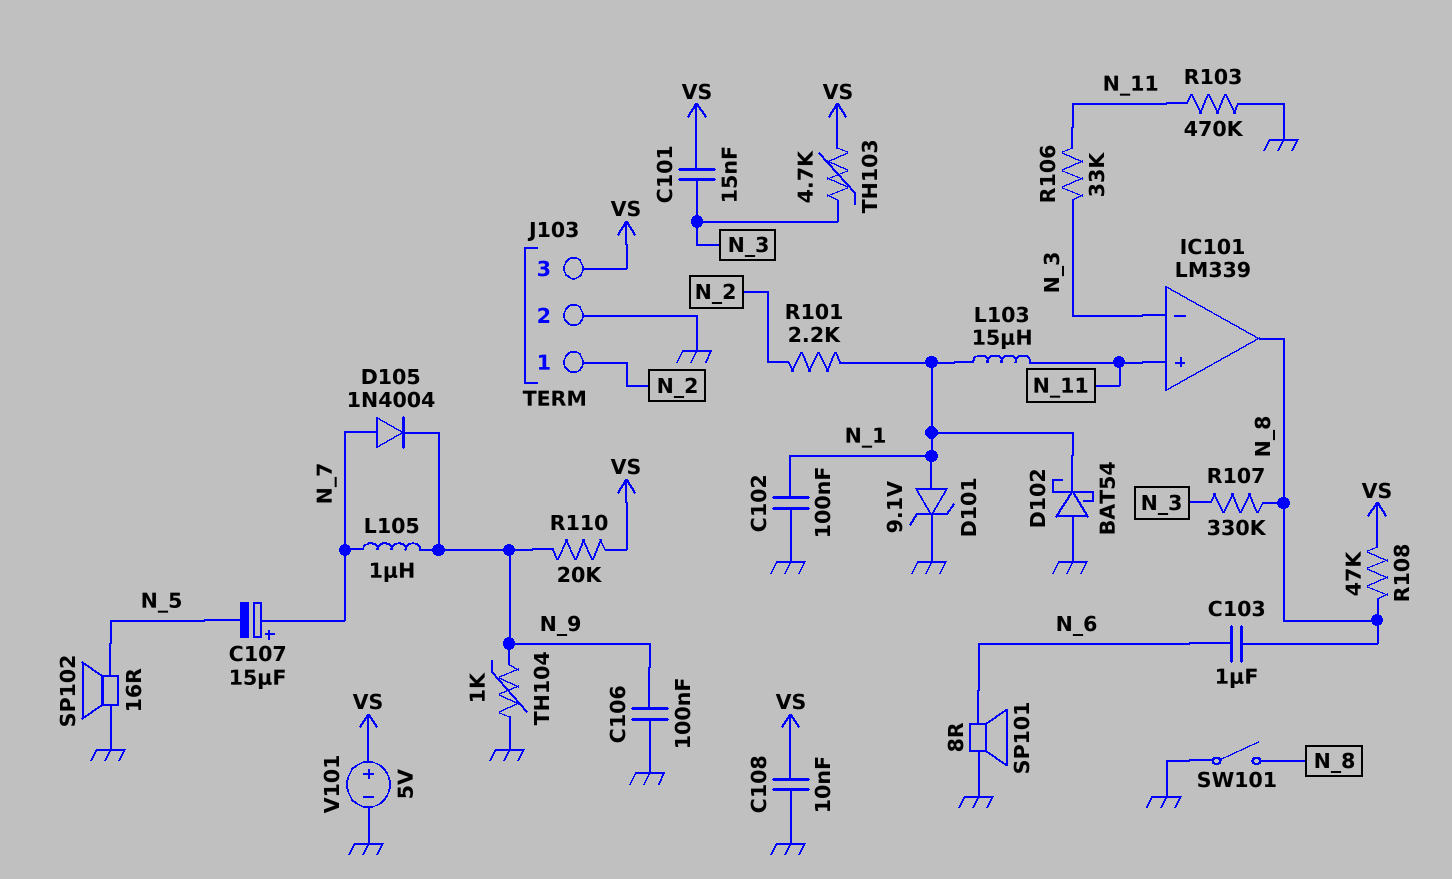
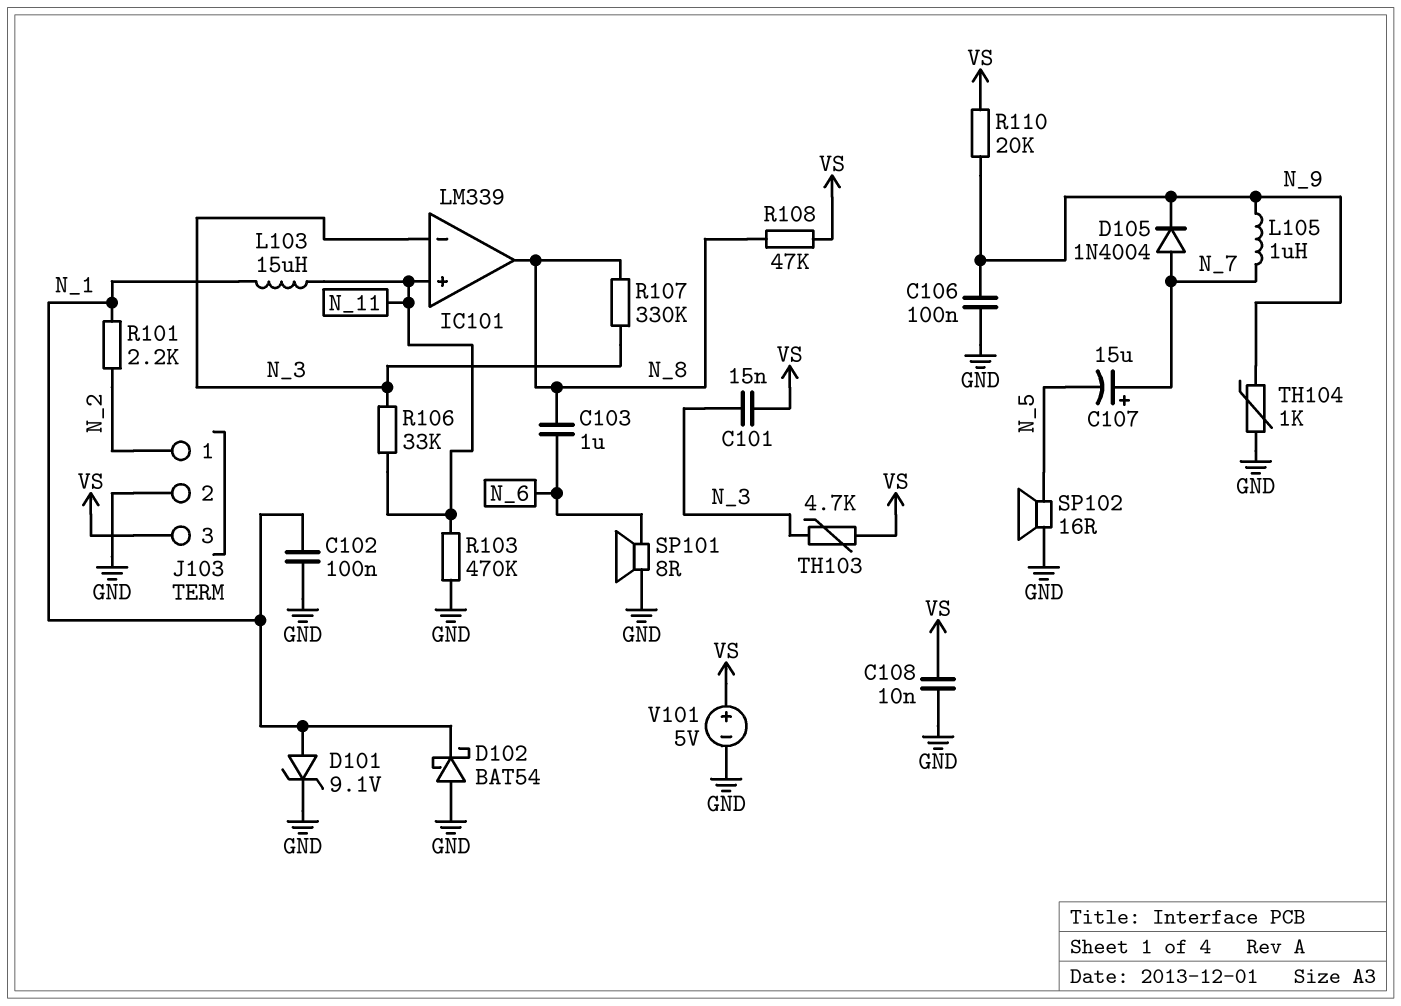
SW101: switch (GND, N_8) -> none

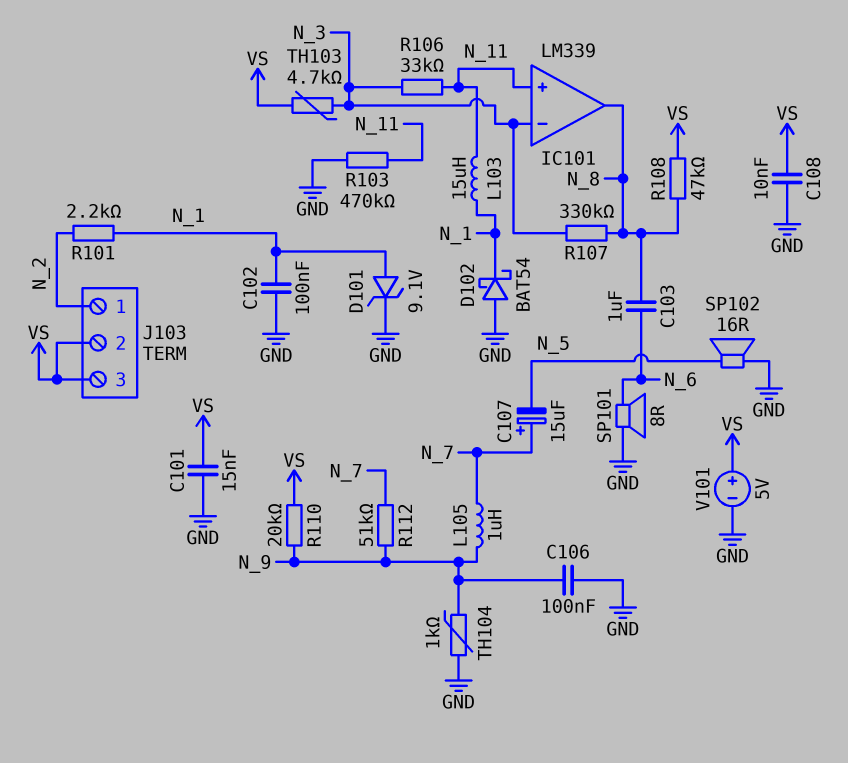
C101: 15nF (N_3, VS) -> 15nF (GND, VS)
D105: diode 1N4004 (A N_7, K N_9) -> none
J103 pin 2: GND -> VS
R112: none -> 51k (N_7, N_9)

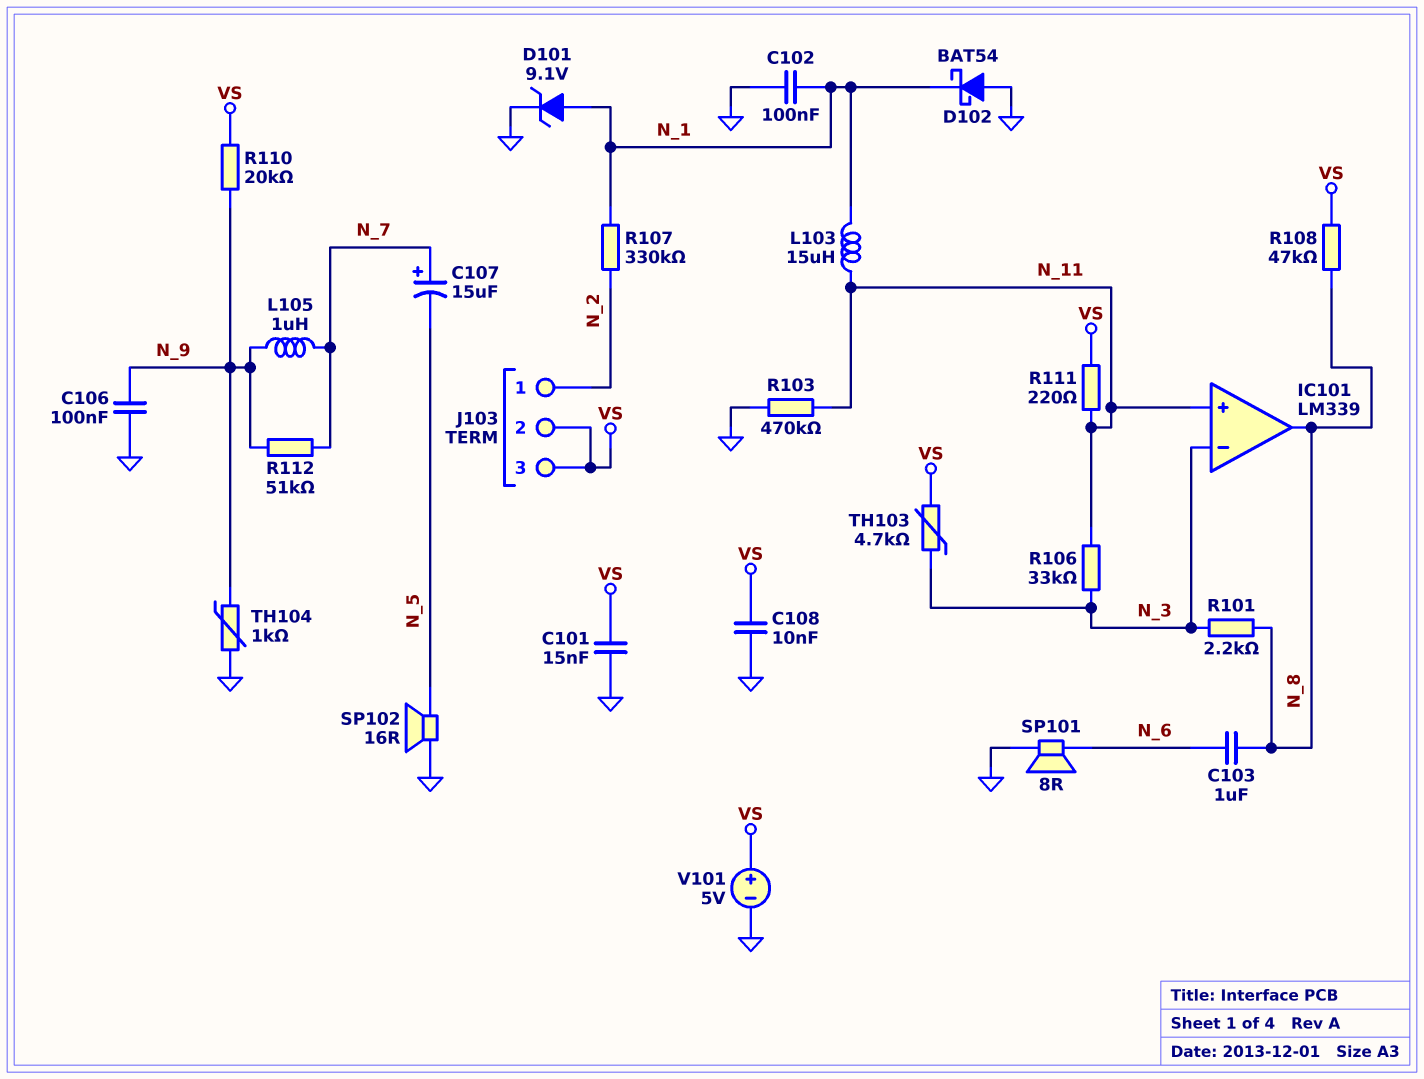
R101: 2.2k (N_1, N_2) -> 2.2k (N_3, N_8)
R107: 330k (N_3, N_8) -> 330k (N_1, N_2)
R111: none -> 220 (N_11, VS)

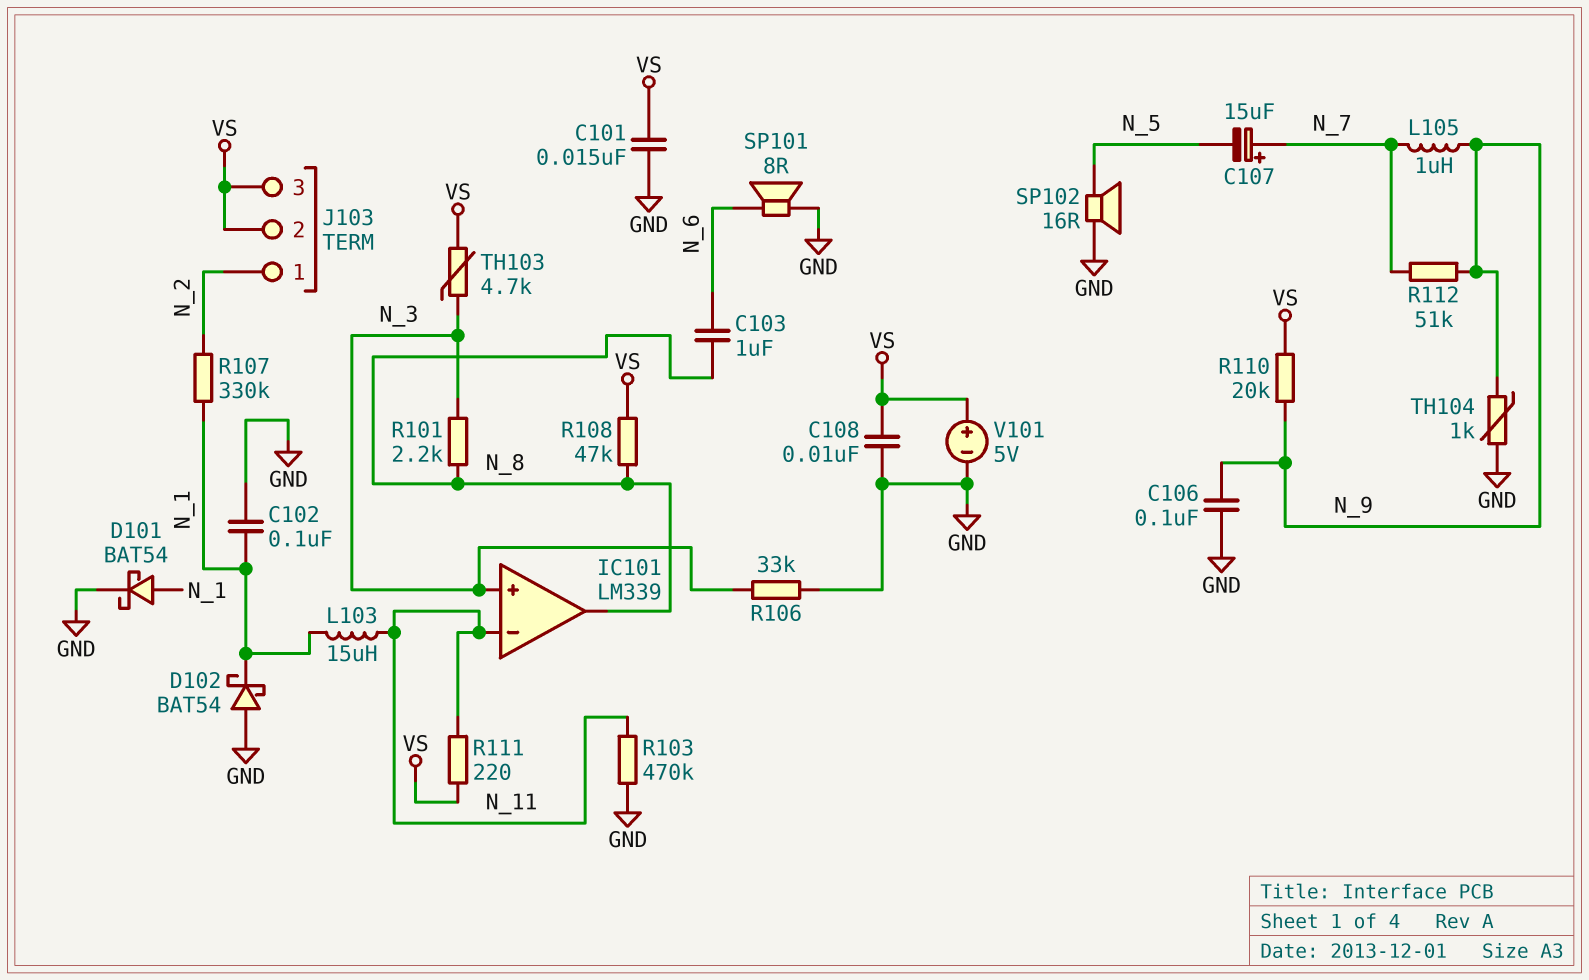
D101: zener 9.1V (A N_1, K GND) -> schottky BAT54 (A N_1, K GND)
IC101 pin in+: N_11 -> N_3
IC101 pin in-: N_3 -> N_11
R106: 33k (N_3, N_11) -> 33k (GND, N_3)

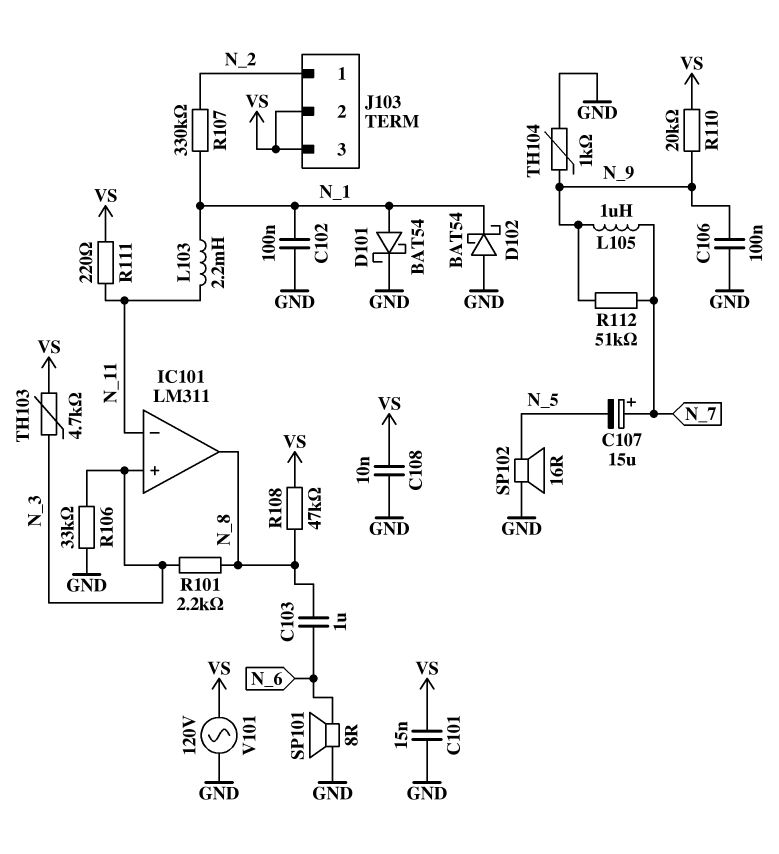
IC101: LM339 -> LM311
L103: 15uH (N_1, N_11) -> 2.2mH (N_1, N_11)
R103: 470k (GND, N_11) -> none
V101: 5V (plus VS, minus GND) -> AC 120V (GND, VS)

